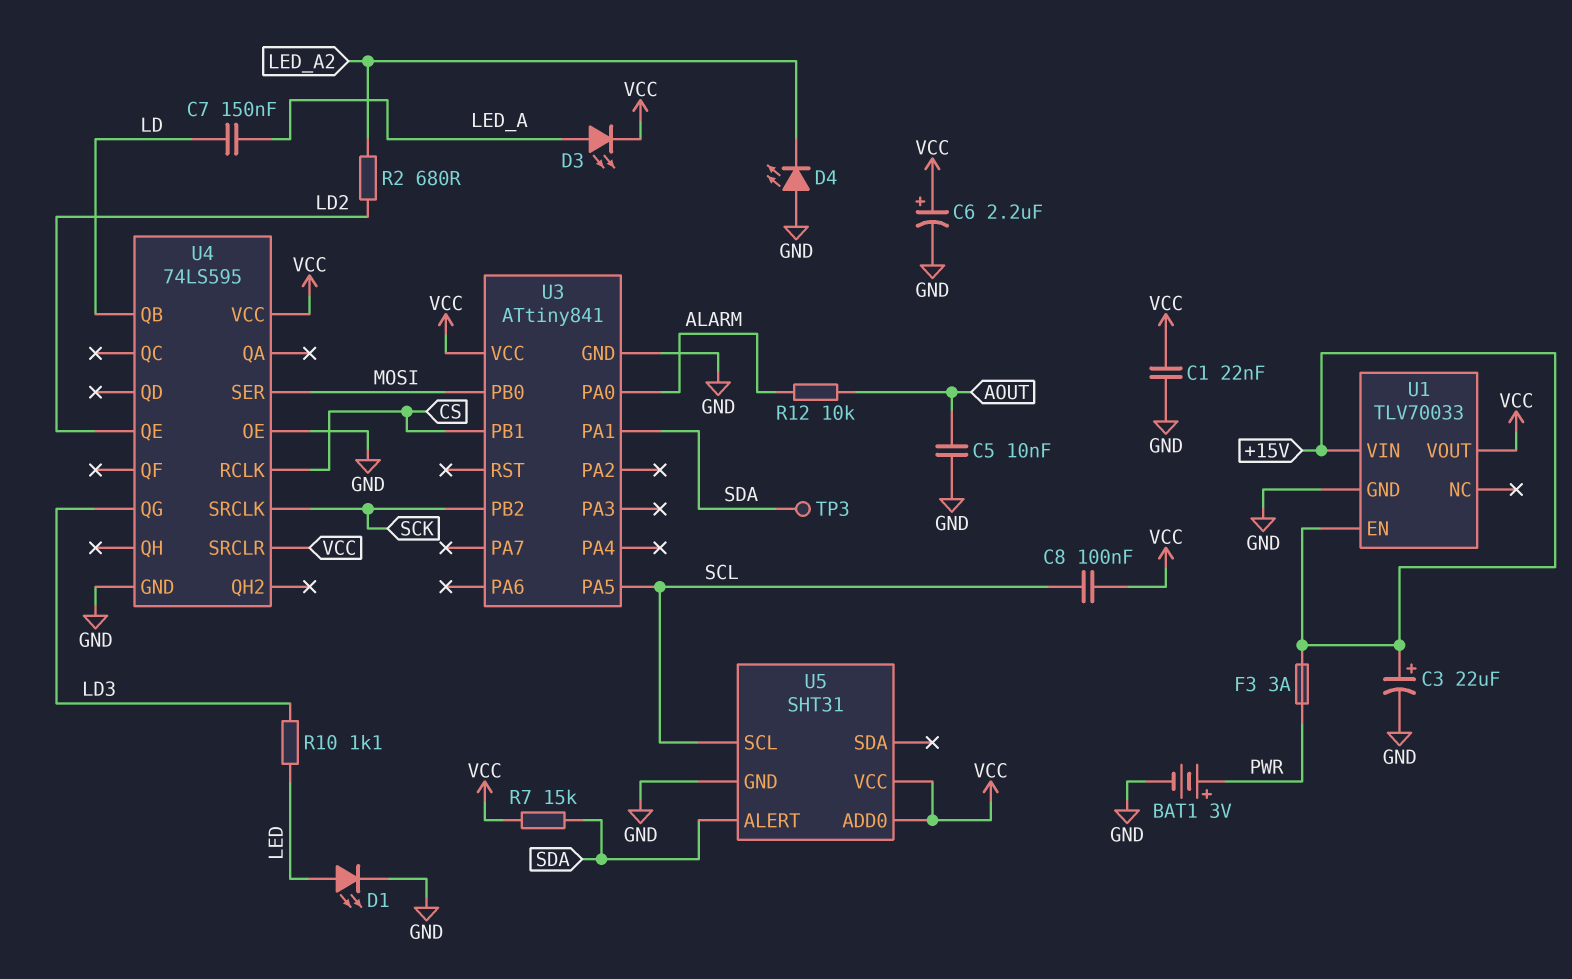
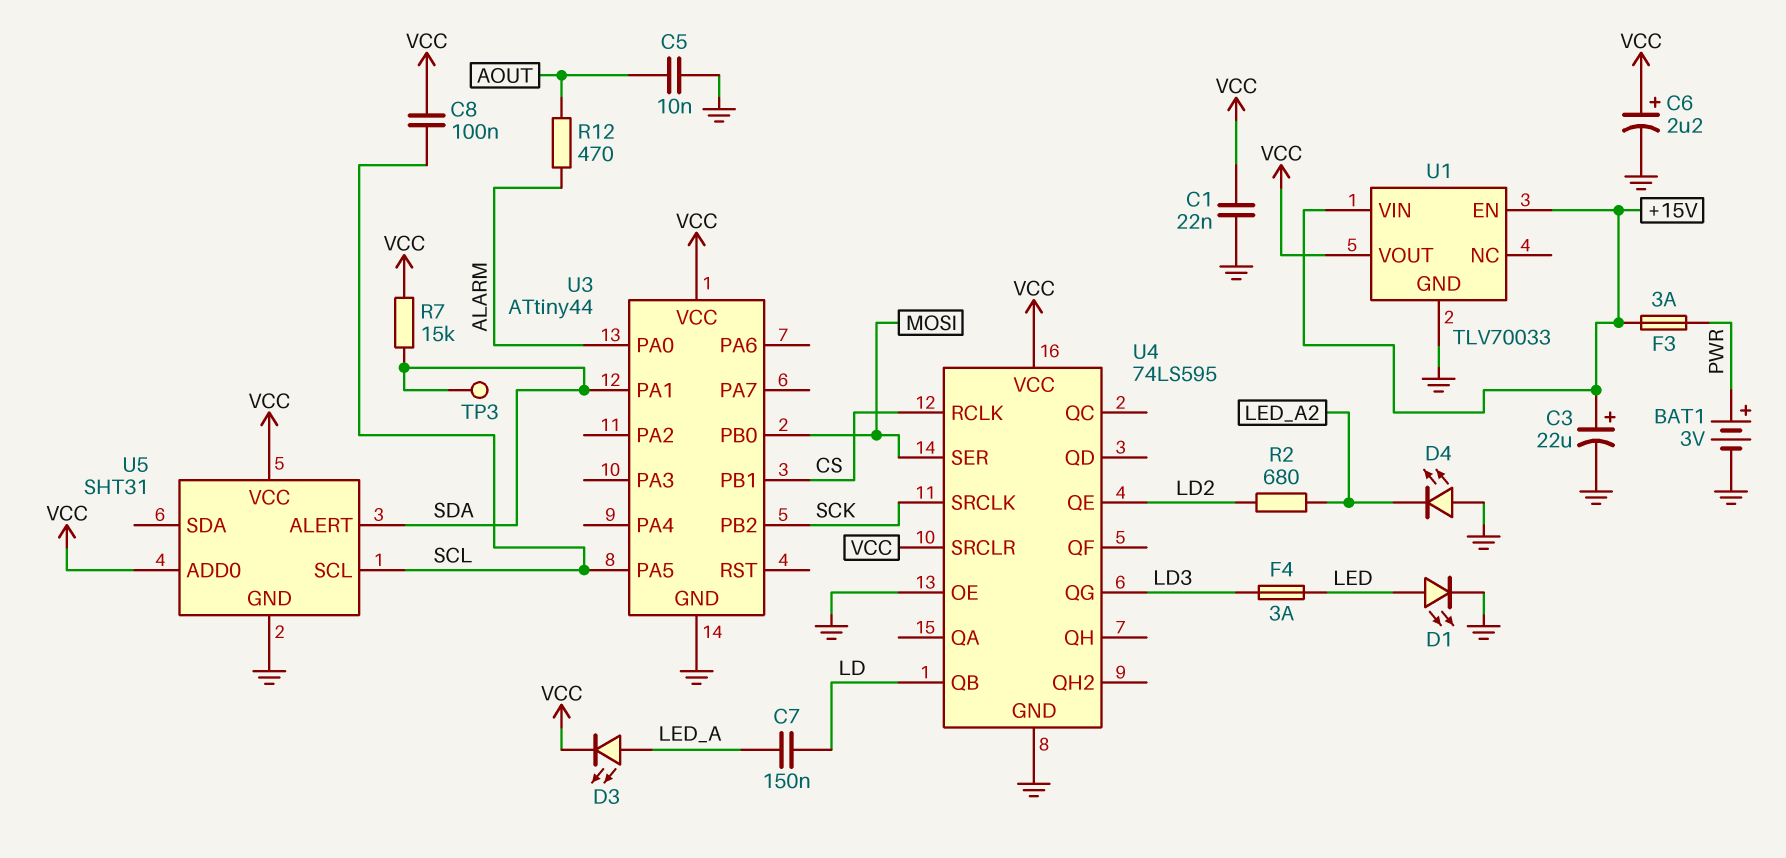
F4: none -> 3A (LD3, LED)
R10: 1.1k (LD3, LED) -> none
R12: 10k (ALARM, AOUT) -> 470 (ALARM, AOUT)
U3: ATtiny841 -> ATtiny44

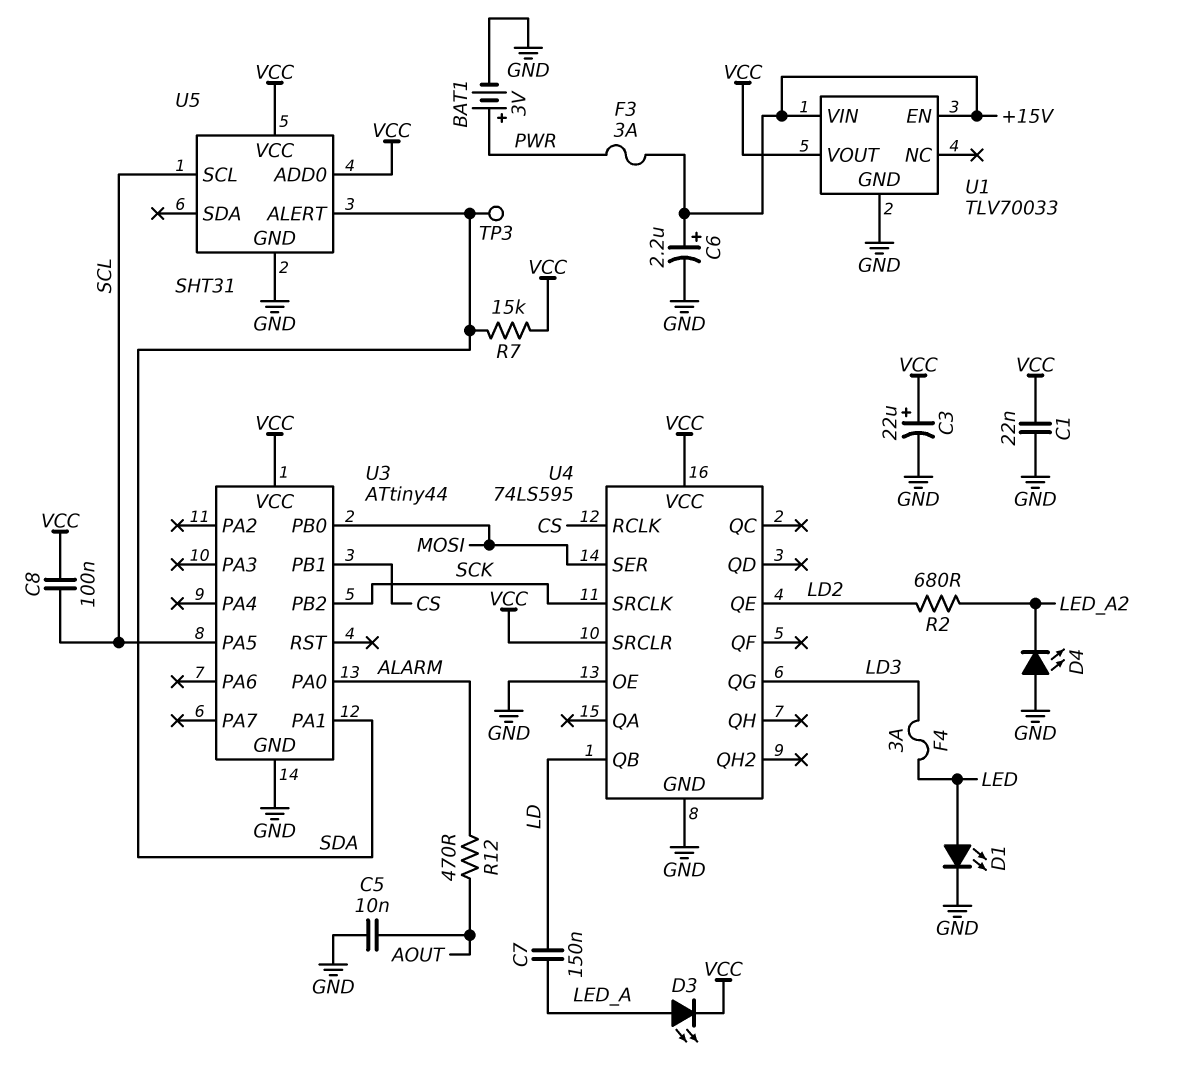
C3: 22uF (plus +15V, minus GND) -> 22uF (plus VCC, minus GND)
C6: 2.2uF (plus VCC, minus GND) -> 2.2uF (plus +15V, minus GND)

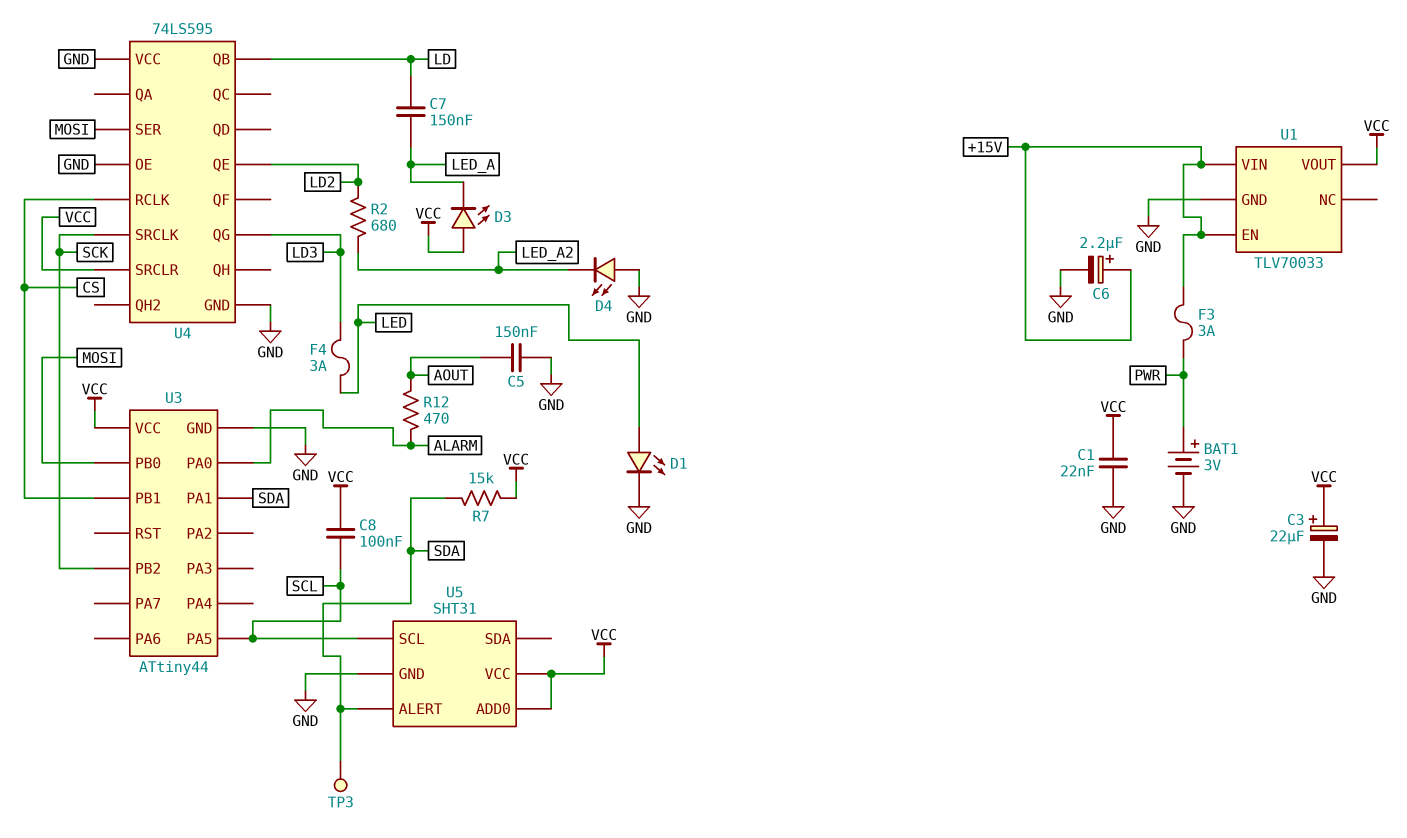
C5: 10nF (AOUT, GND) -> 150nF (AOUT, GND)
D3: LED (A LED_A, K VCC) -> LED (A VCC, K LED_A)
U4 pin VCC: VCC -> GND

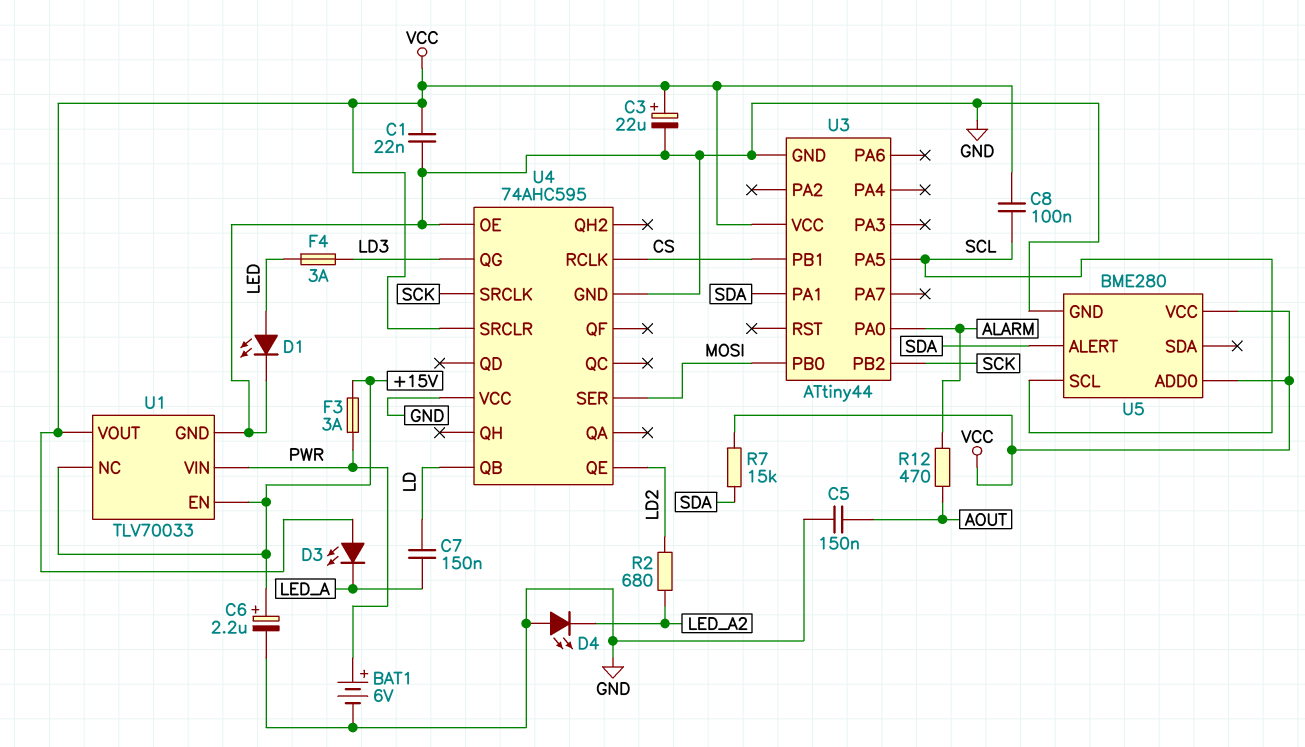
BAT1: 3V (plus PWR, minus GND) -> 6V (plus PWR, minus GND)
TP3: test point (SDA) -> none
U1 pin NC: none -> +15V
U1 pin VIN: +15V -> PWR
U4: 74LS595 -> 74AHC595
U5: SHT31 -> BME280

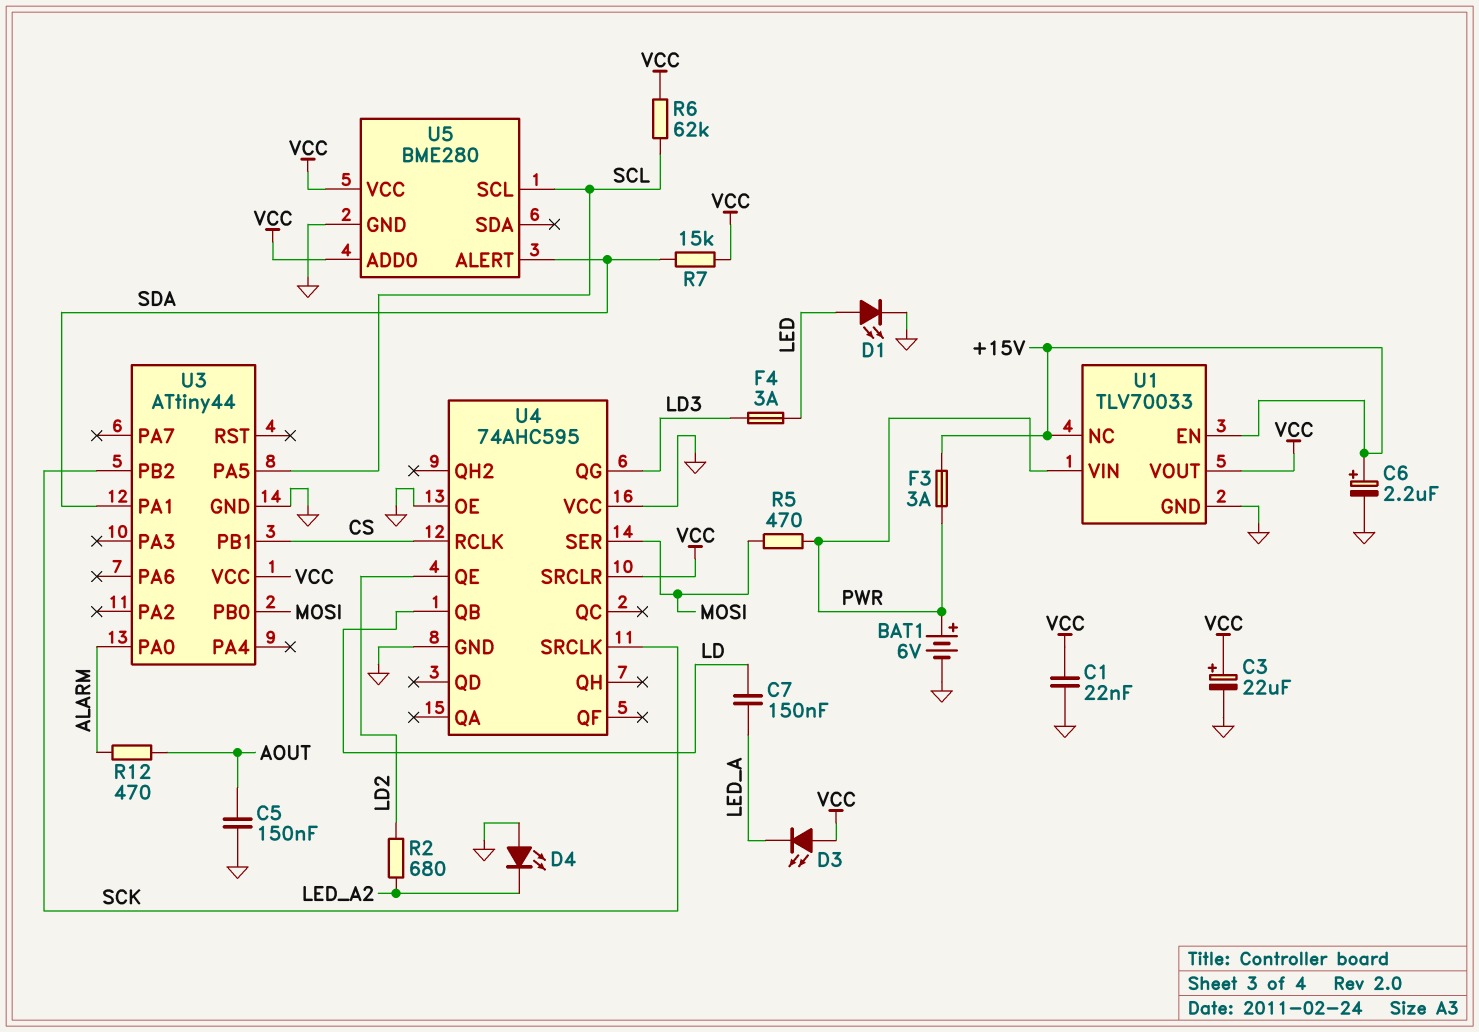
C8: 100nF (SCL, VCC) -> none
R5: none -> 470 (MOSI, PWR)
R6: none -> 62k (SCL, VCC)

